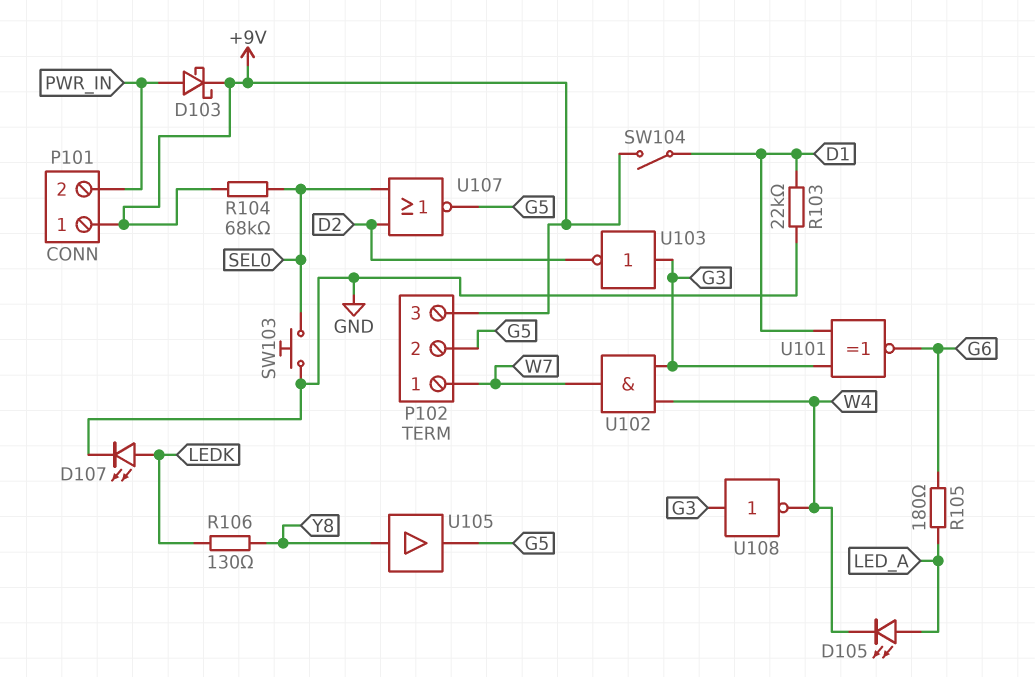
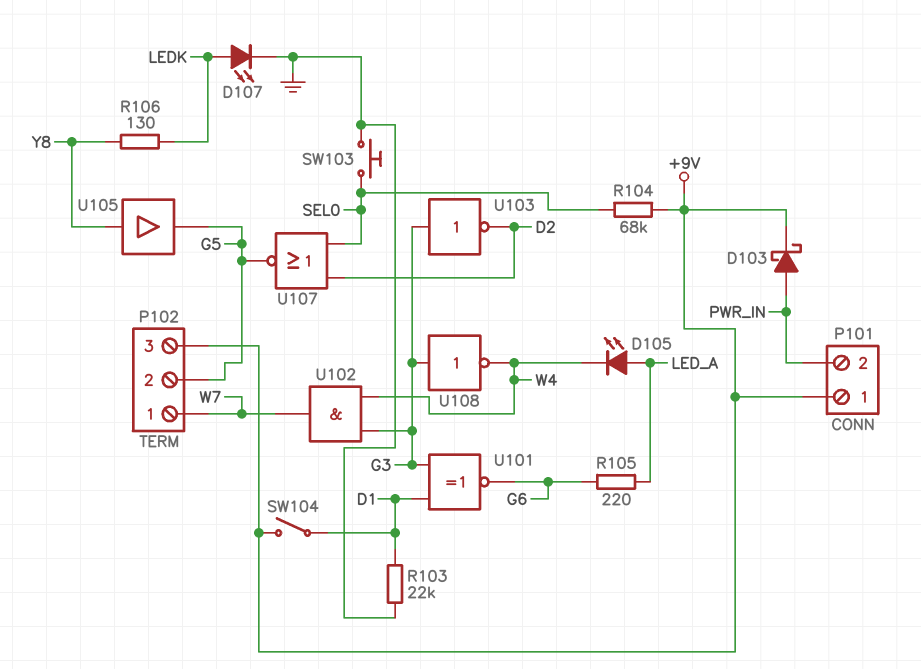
R105: 180 (G6, LED_A) -> 220 (G6, LED_A)

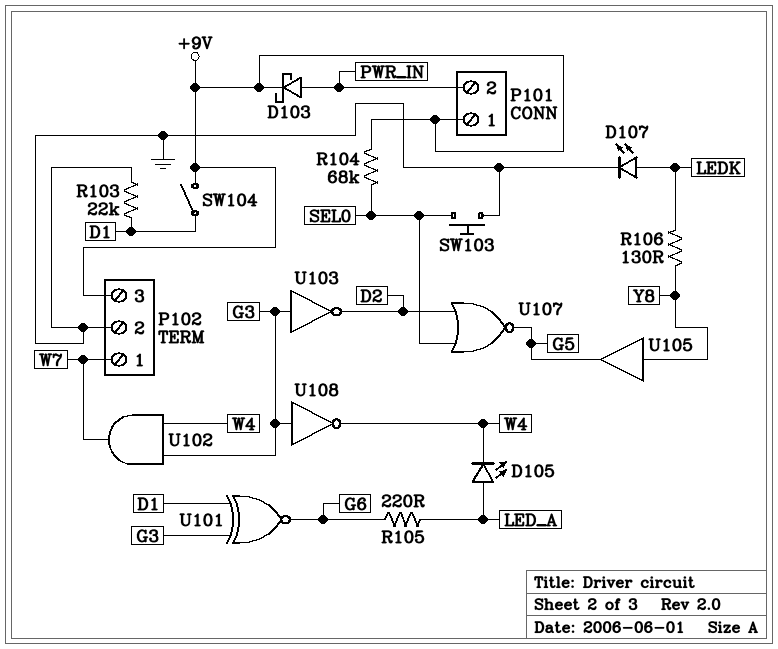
P102 pin 2: G5 -> GND

